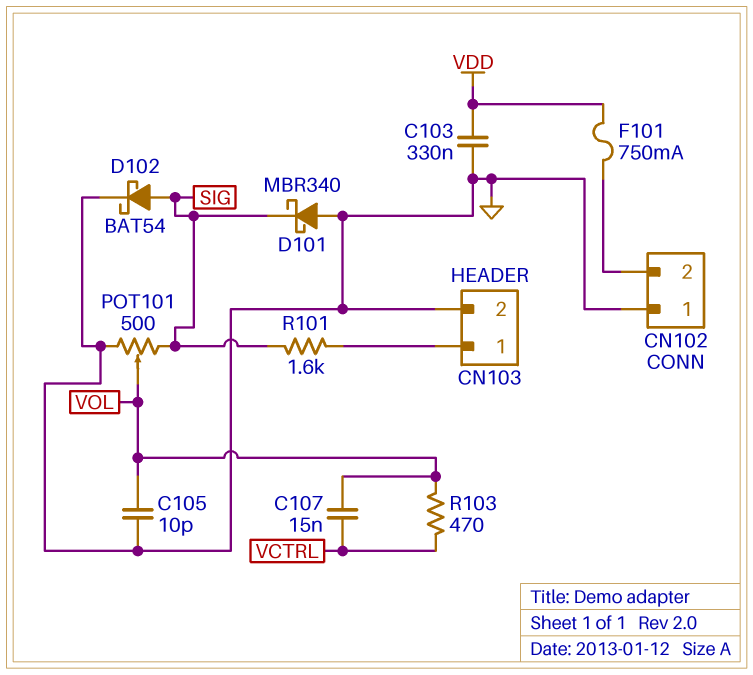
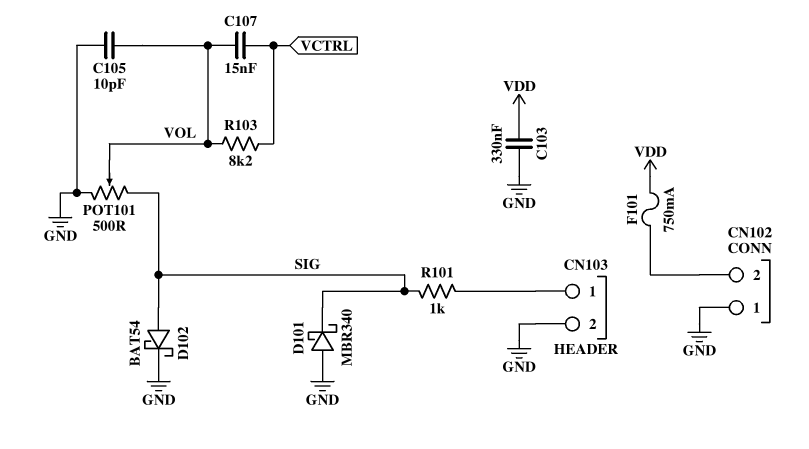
R101: 1.6k (CN103/1, SIG) -> 1k (CN103/1, SIG)
R103: 470 (VCTRL, VOL) -> 8.2k (VCTRL, VOL)

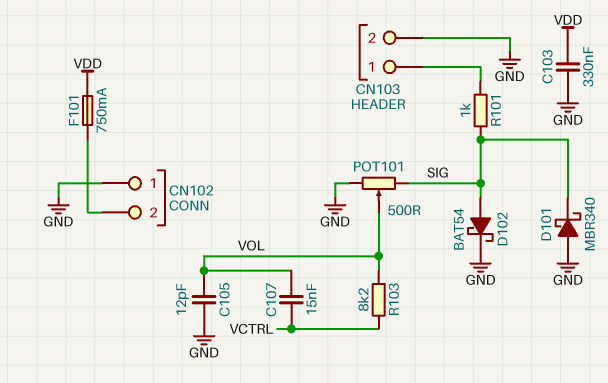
C105: 10pF (GND, VOL) -> 12pF (GND, VOL)

